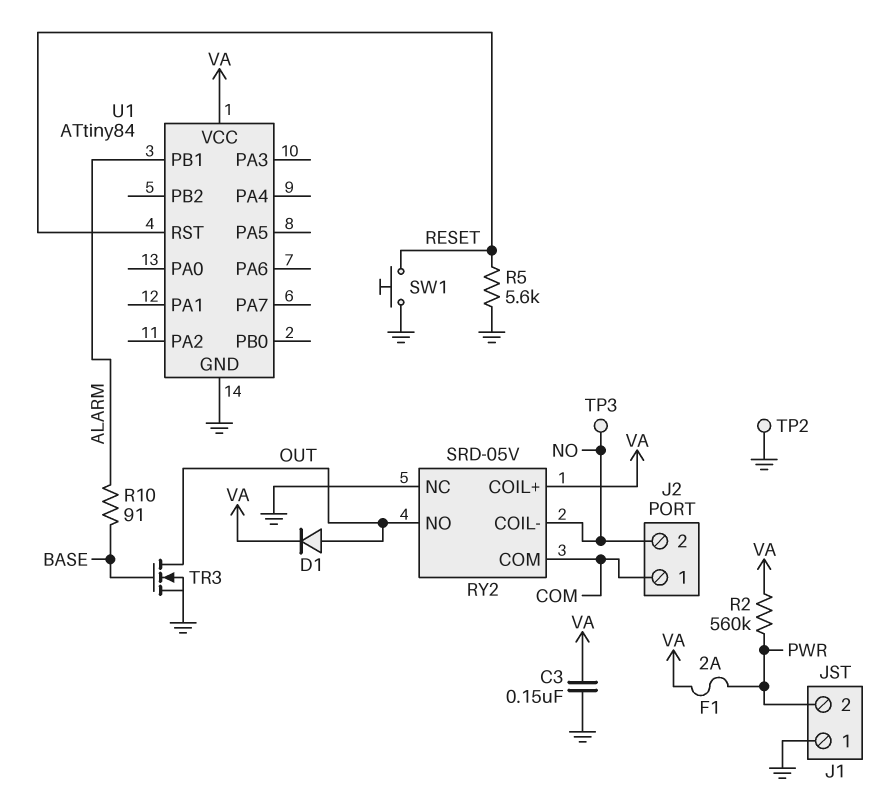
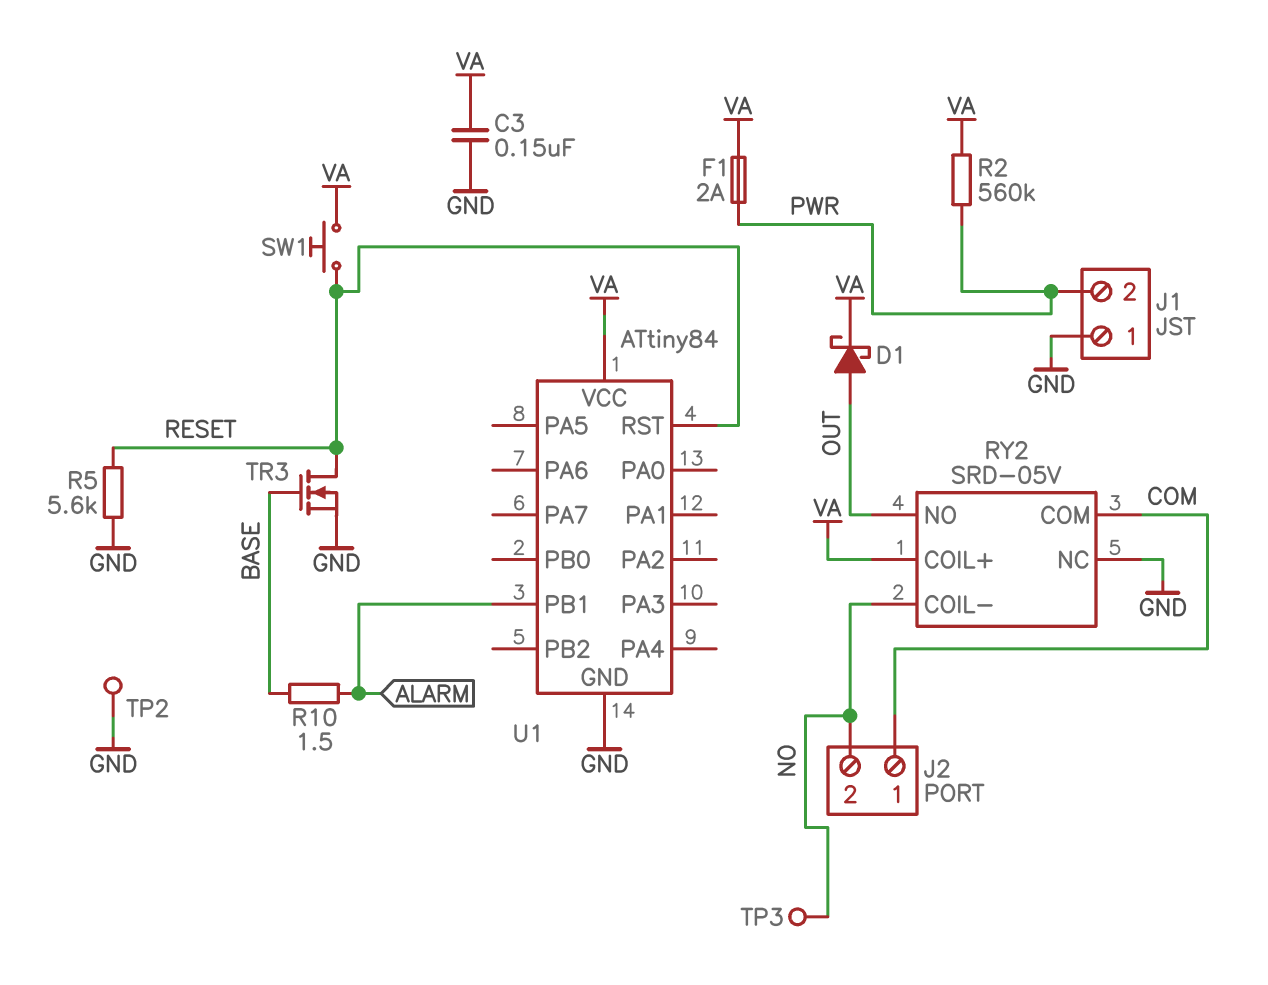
D1: diode (A OUT, K VA) -> schottky (A OUT, K VA)
R10: 91 (ALARM, BASE) -> 1.5 (ALARM, BASE)
SW1: button (GND, RESET) -> button (RESET, VA)
TR3: NMOS (G BASE, D OUT, S GND) -> NMOS (G BASE, D RESET, S GND)

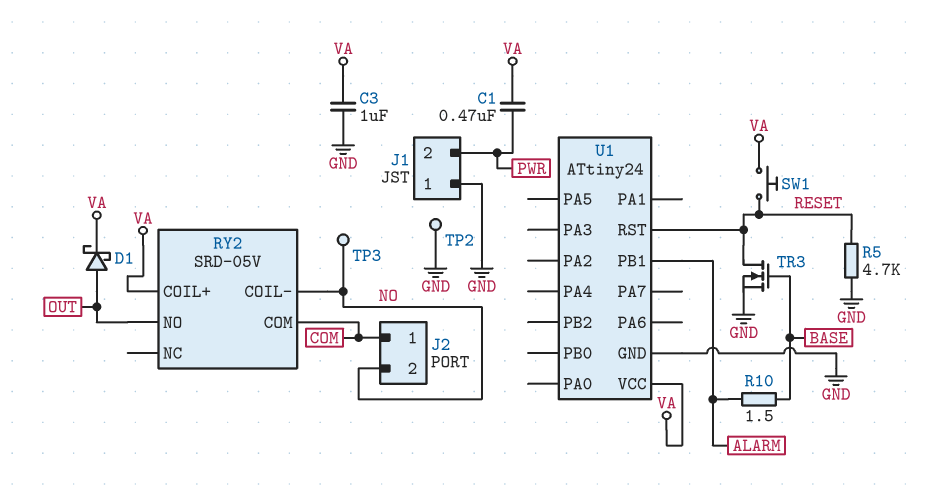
C1: none -> 470nF (PWR, VA)
C3: 150nF (GND, VA) -> 1uF (GND, VA)
F1: 2A (PWR, VA) -> none
R2: 560k (PWR, VA) -> none
R5: 5.6k (GND, RESET) -> 4.7k (GND, RESET)
RY2 pin NC: GND -> none
U1: ATtiny84 -> ATtiny24

